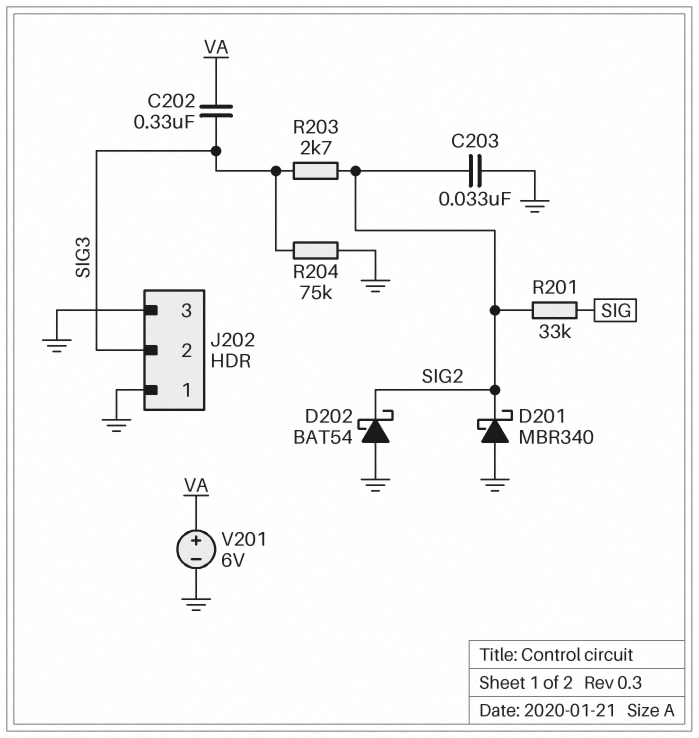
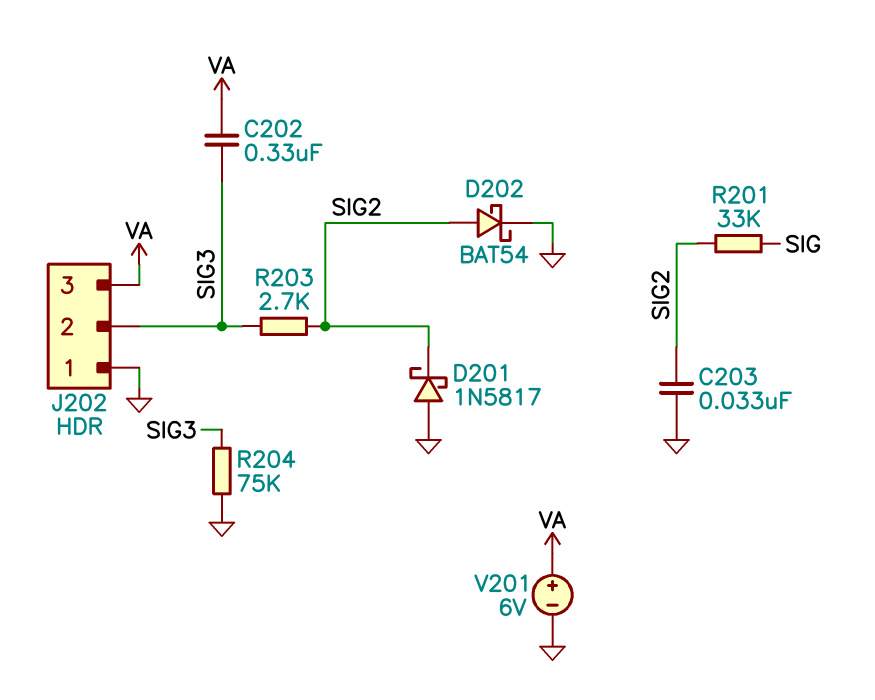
D201: schottky MBR340 (A GND, K SIG2) -> schottky 1N5817 (A GND, K SIG2)
D202: schottky BAT54 (A GND, K SIG2) -> schottky BAT54 (A SIG2, K GND)
J202 pin 3: GND -> VA

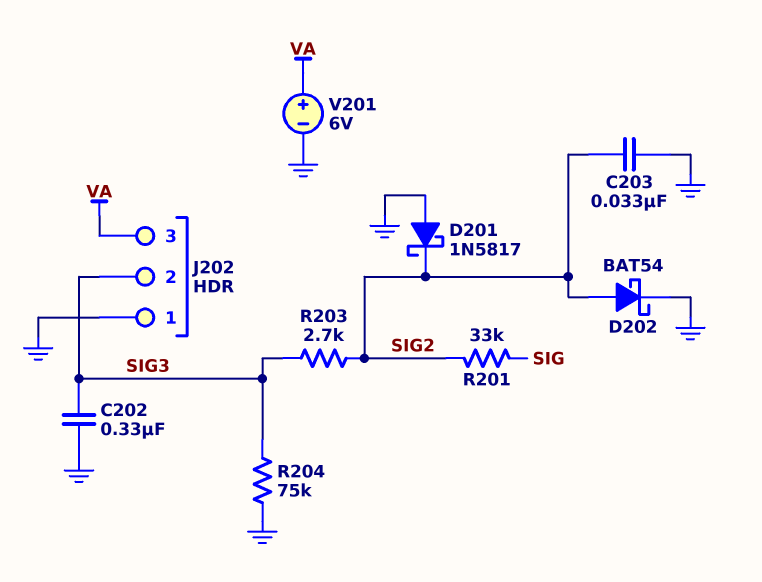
C202: 330nF (SIG3, VA) -> 330nF (GND, SIG3)

